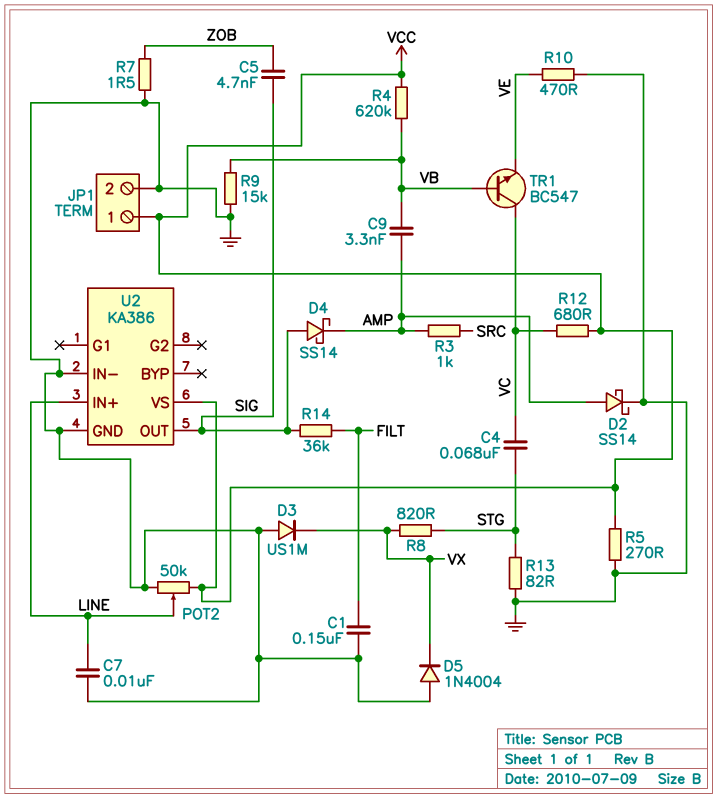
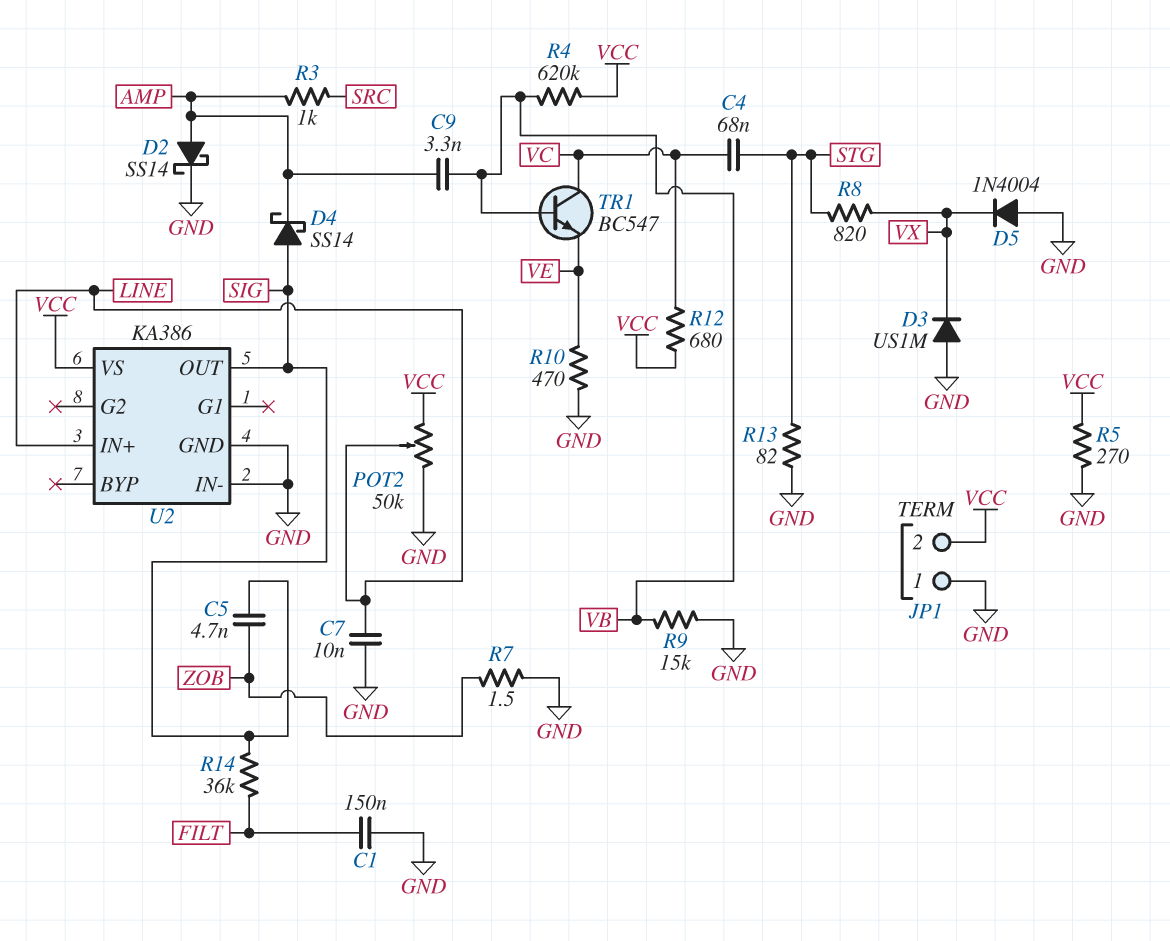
JP1 pin 1: VCC -> GND
JP1 pin 2: GND -> VCC

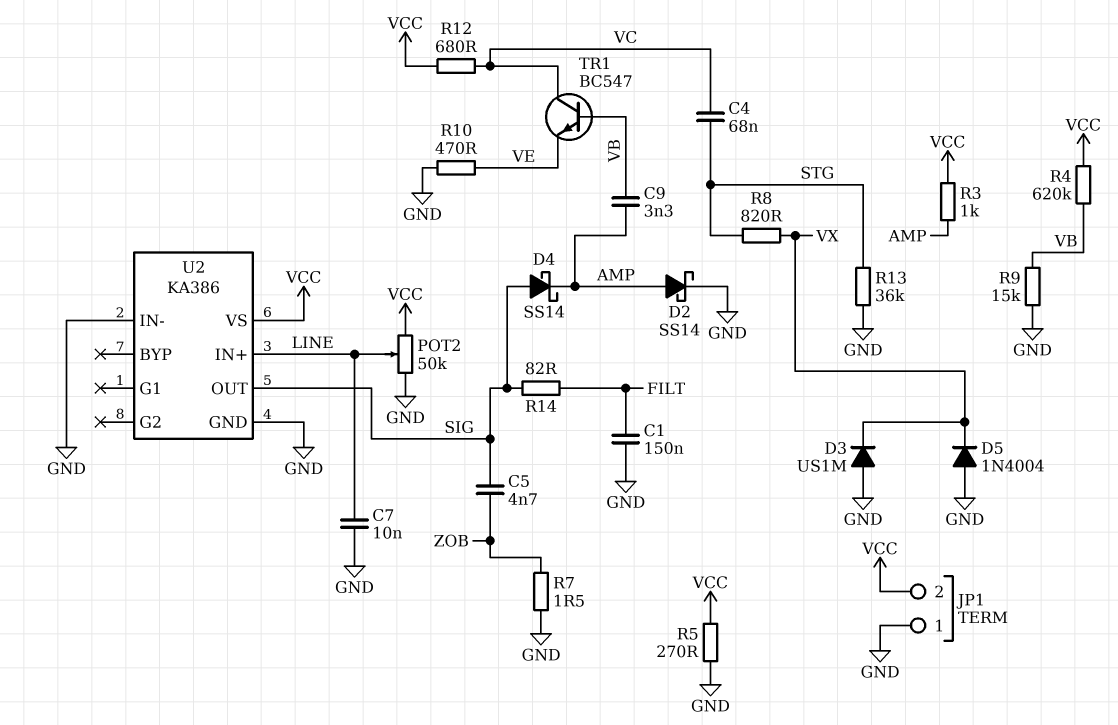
R3: 1k (AMP, SRC) -> 1k (AMP, VCC)
R13: 82 (GND, STG) -> 36k (GND, STG)
R14: 36k (FILT, SIG) -> 82 (FILT, SIG)

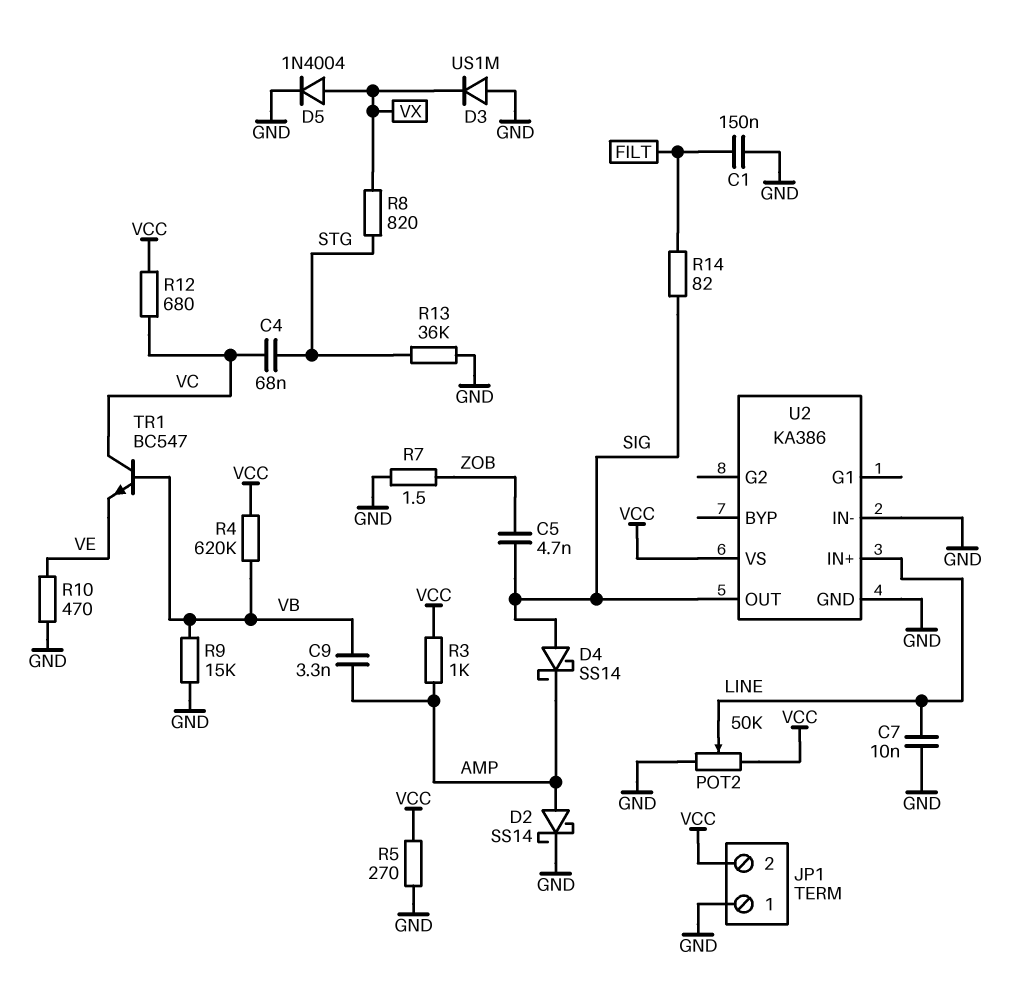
D5: diode 1N4004 (A GND, K VX) -> diode 1N4004 (A VX, K GND)

